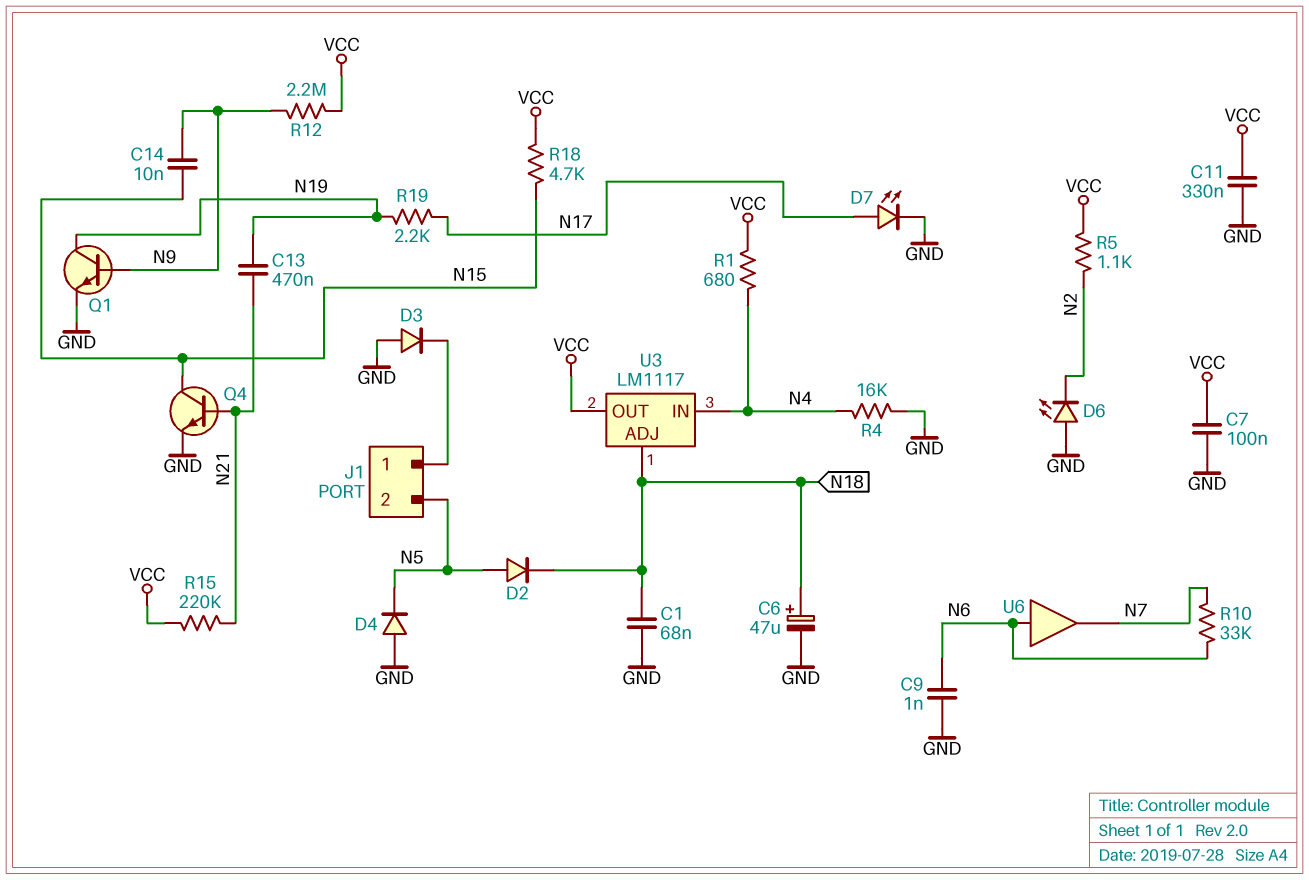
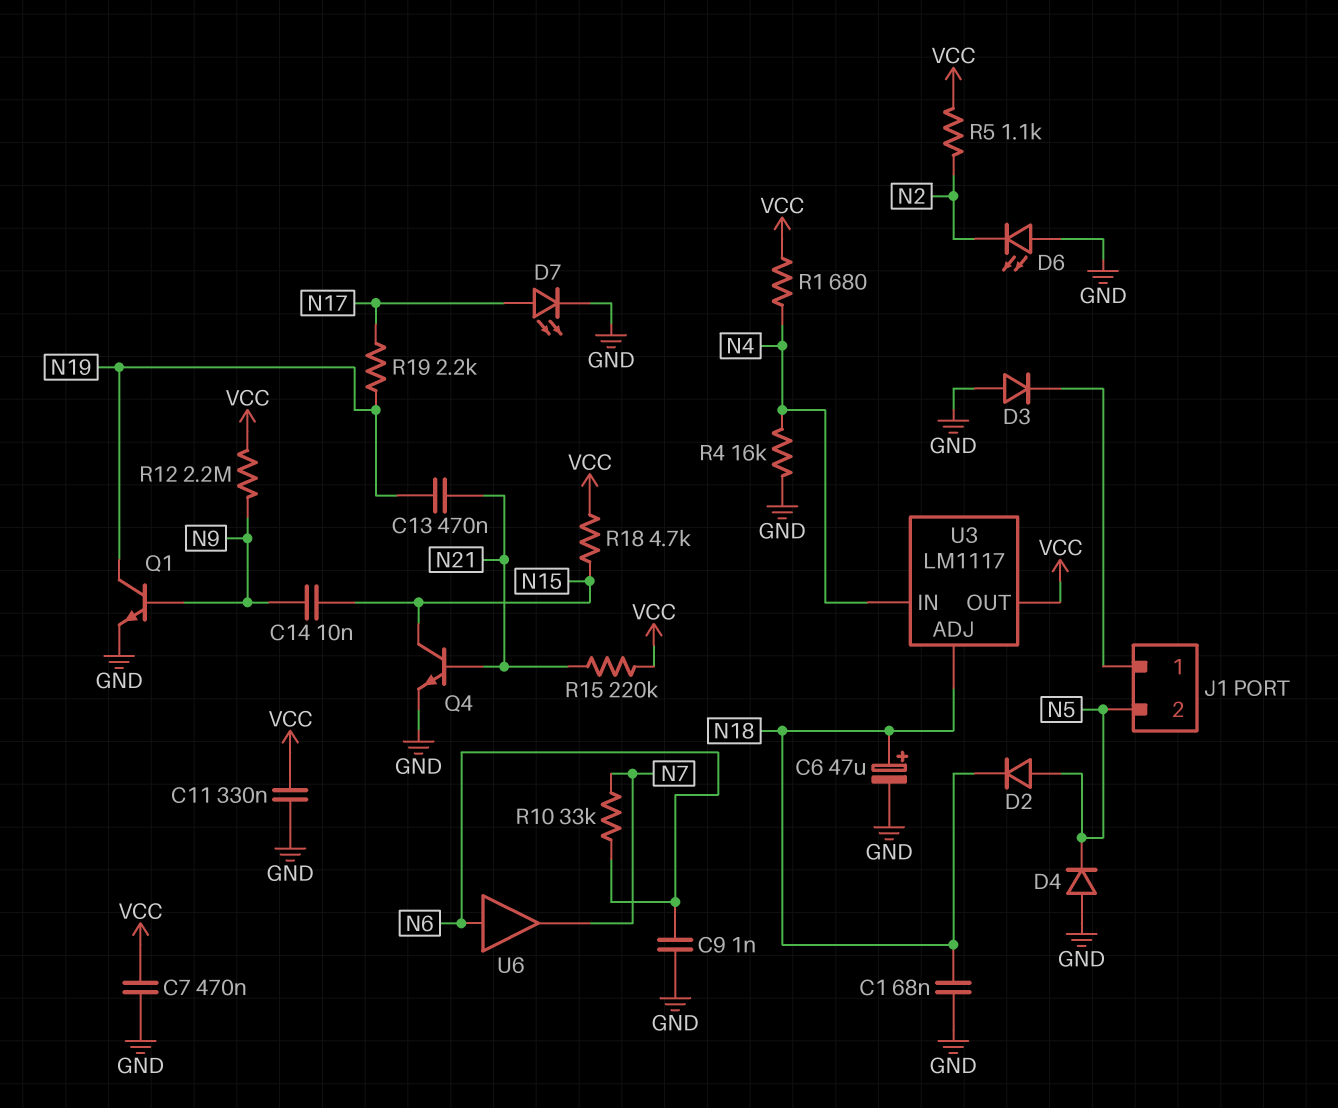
C7: 100nF (GND, VCC) -> 470nF (GND, VCC)

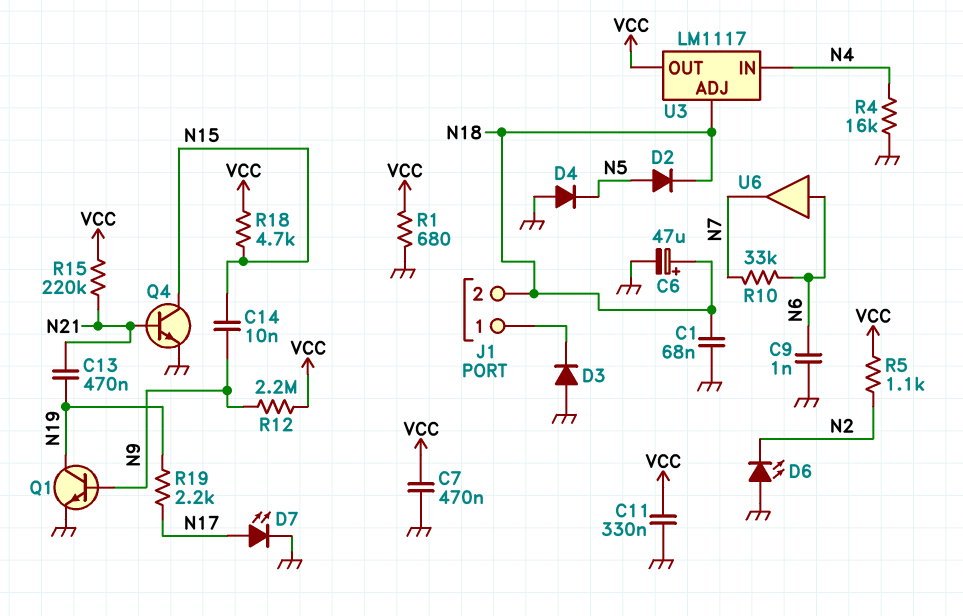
J1 pin 2: N5 -> N18
R1: 680 (N4, VCC) -> 680 (GND, VCC)

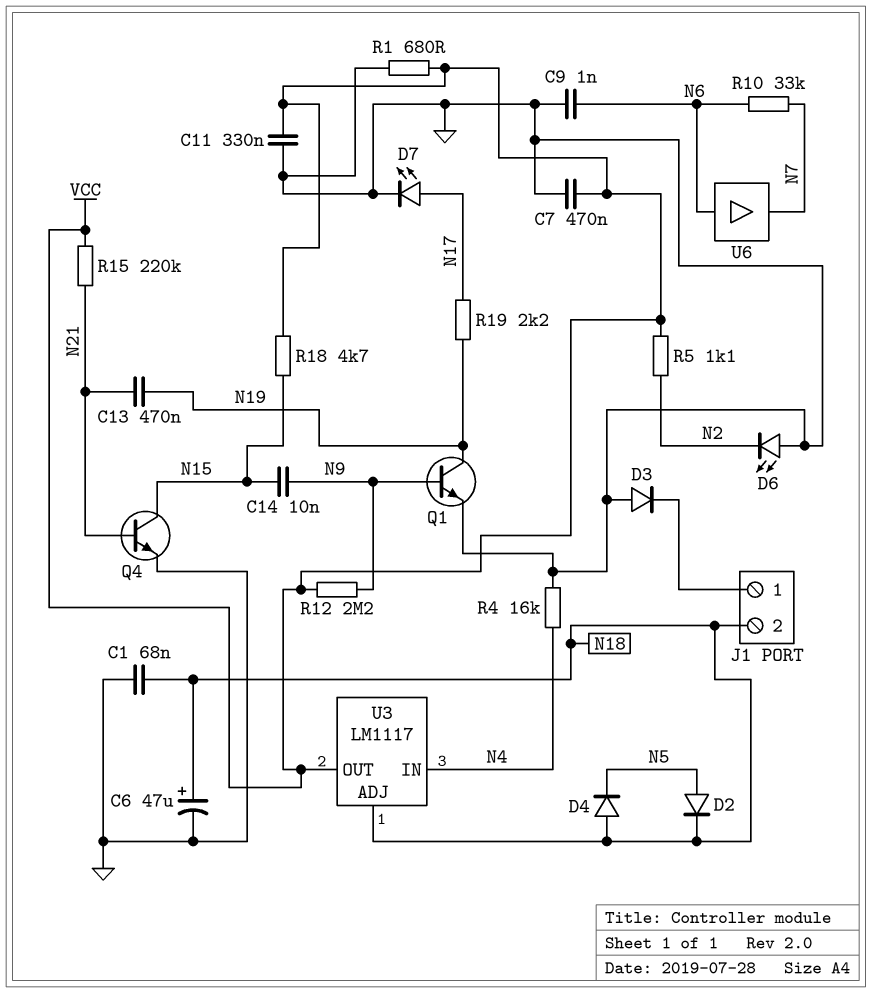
D4: diode (A GND, K N5) -> diode (A N18, K N5)

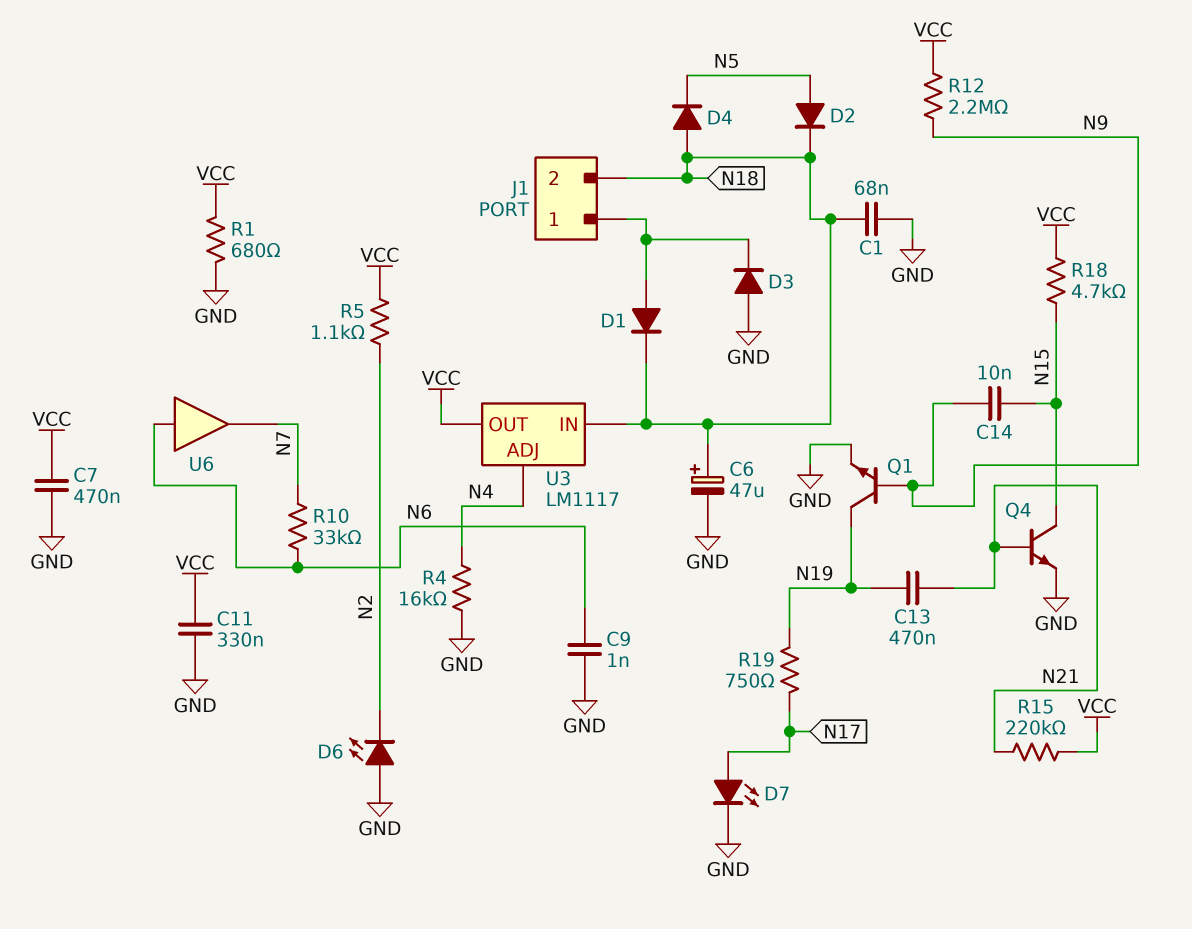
D1: none -> diode (A J1/1, K N18)
R19: 2.2k (N17, N19) -> 750 (N17, N19)
U3 pin ADJ: N18 -> N4
U3 pin IN: N4 -> N18

